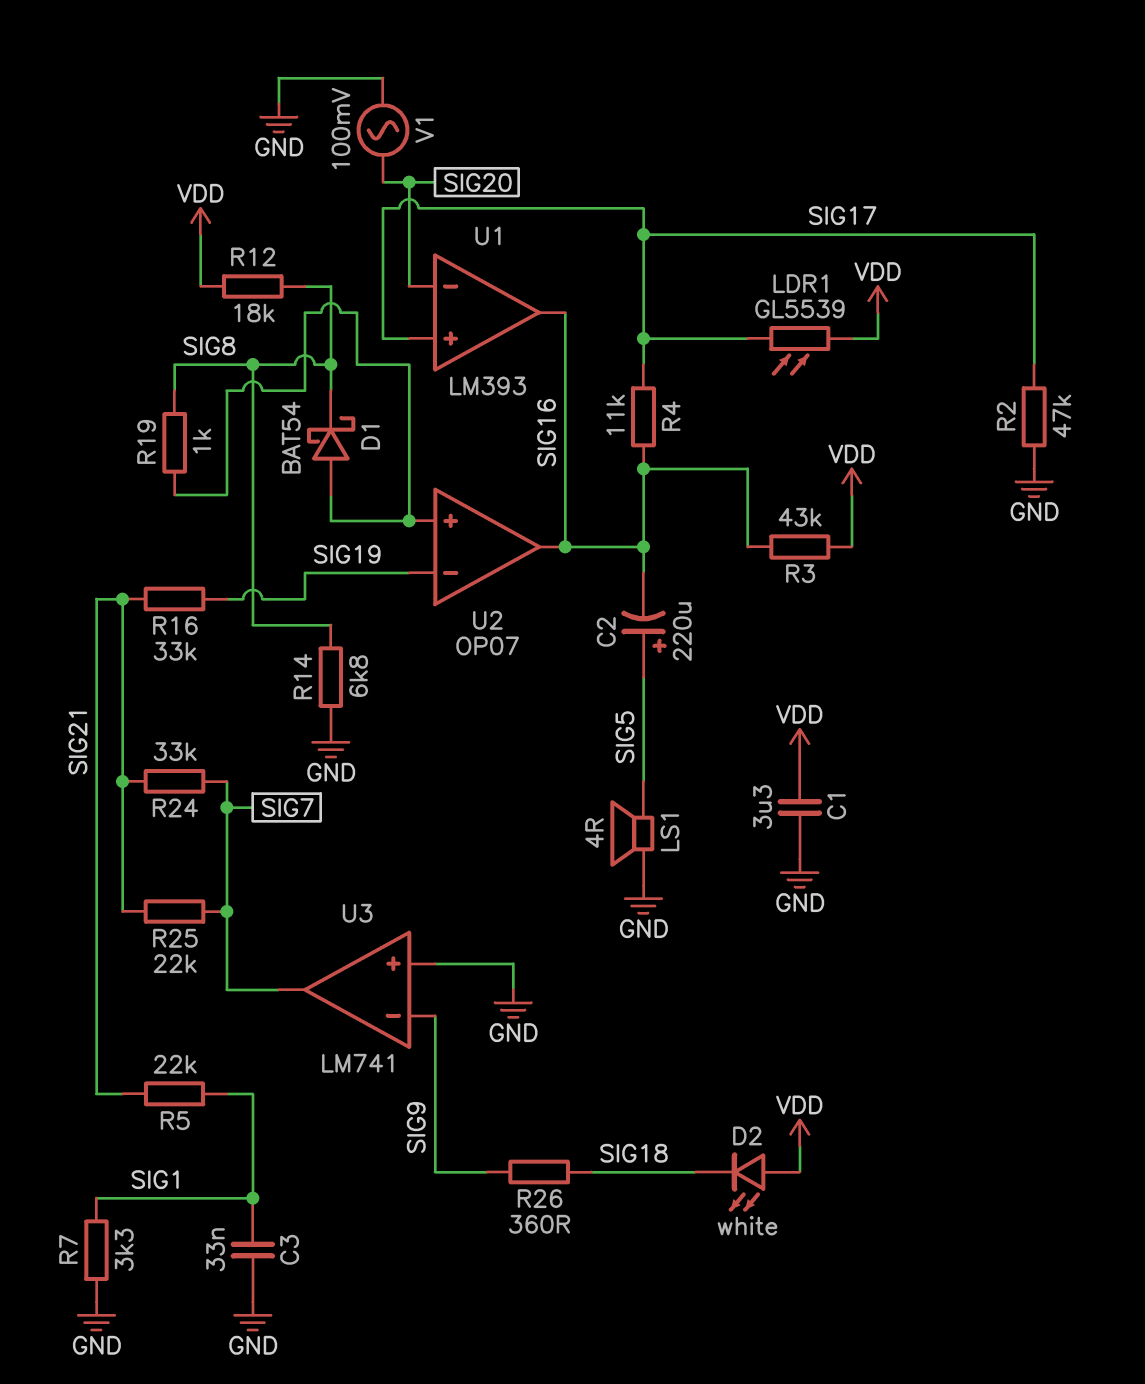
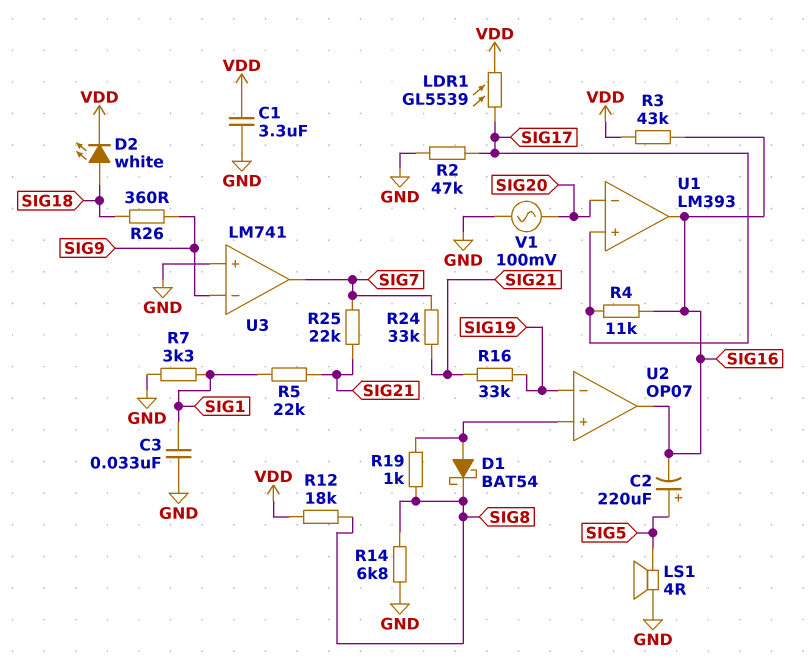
D2: LED white (A VDD, K SIG18) -> LED white (A SIG18, K VDD)

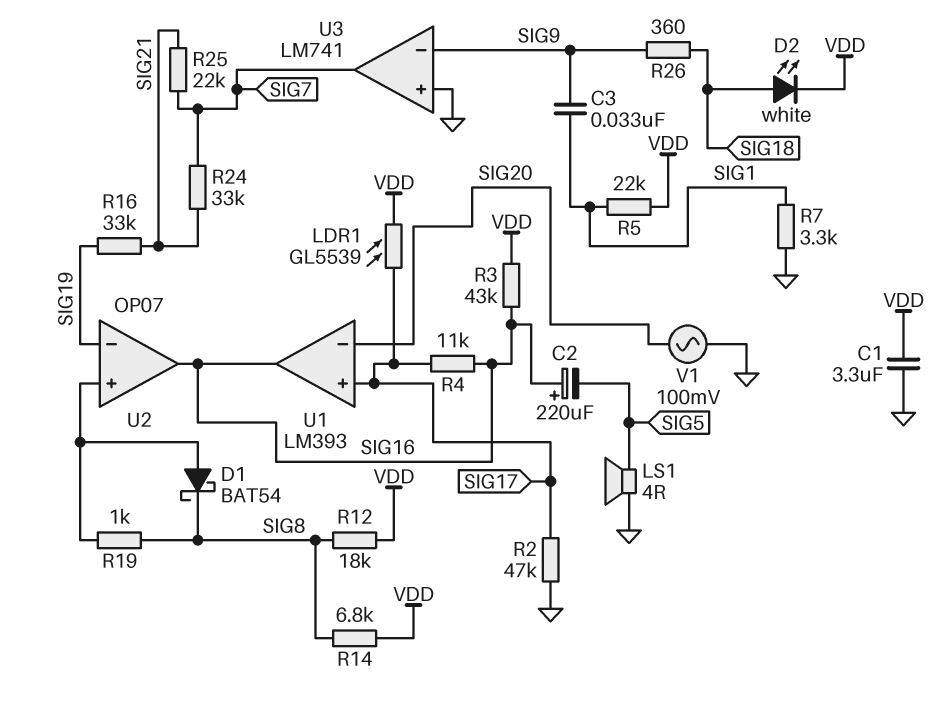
C2: 220uF (plus SIG5, minus SIG16) -> 220uF (plus SIG16, minus SIG5)
C3: 33nF (GND, SIG1) -> 33nF (SIG1, SIG9)
R5: 22k (SIG1, SIG21) -> 22k (SIG1, VDD)
R14: 6.8k (GND, SIG8) -> 6.8k (SIG8, VDD)

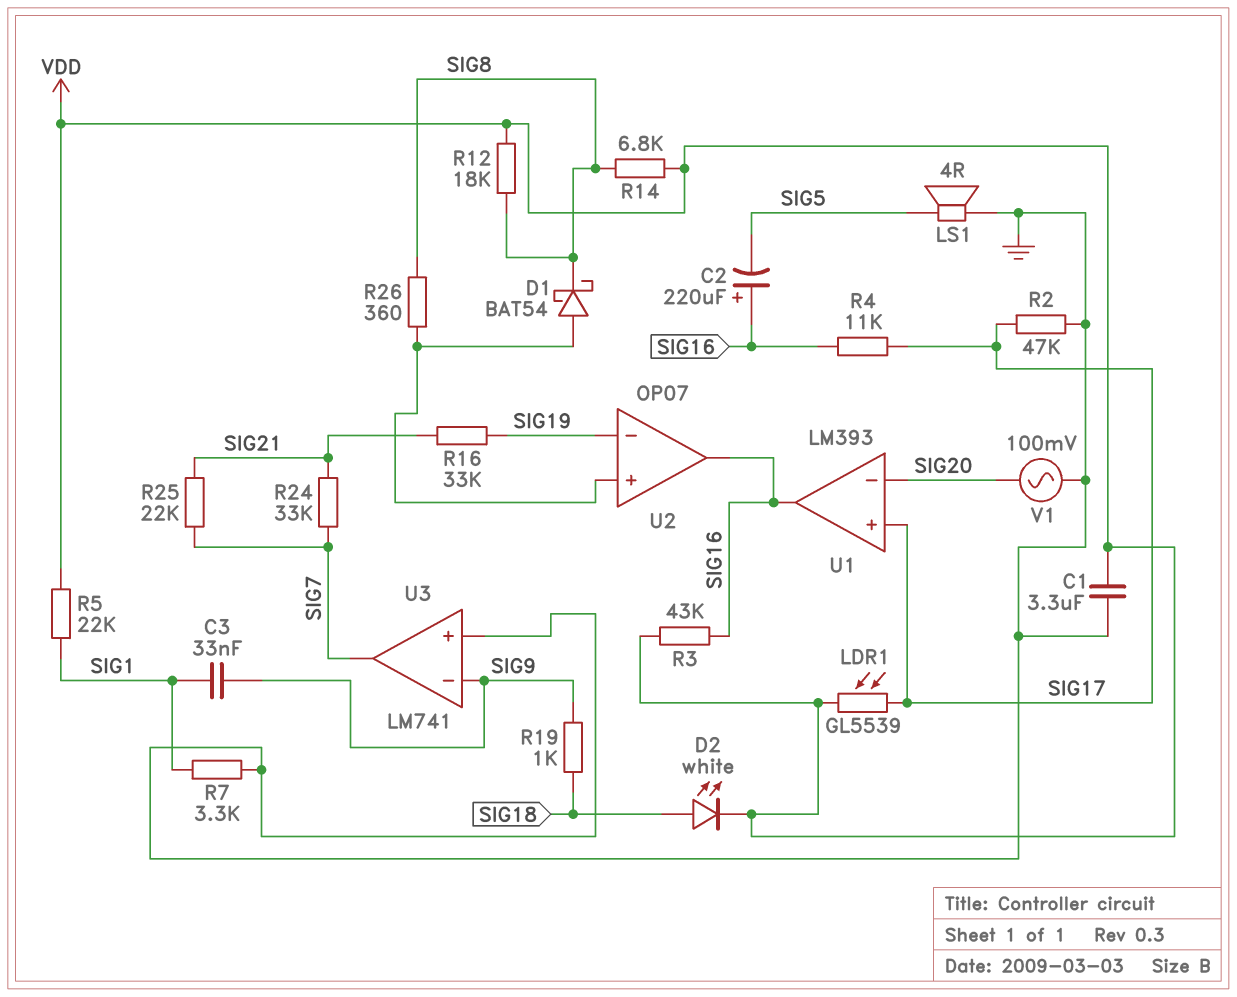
R19: 1k (SIG8, U2/in+) -> 1k (SIG9, SIG18)
R26: 360 (SIG9, SIG18) -> 360 (SIG8, U2/in+)

